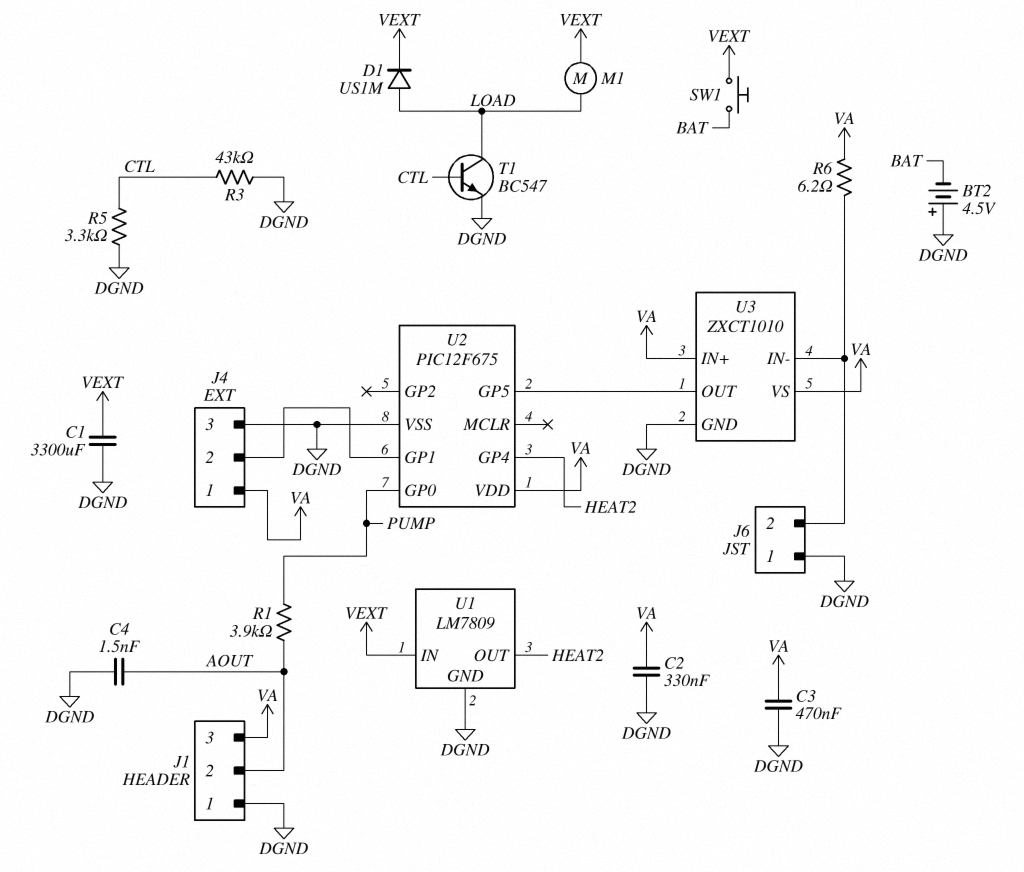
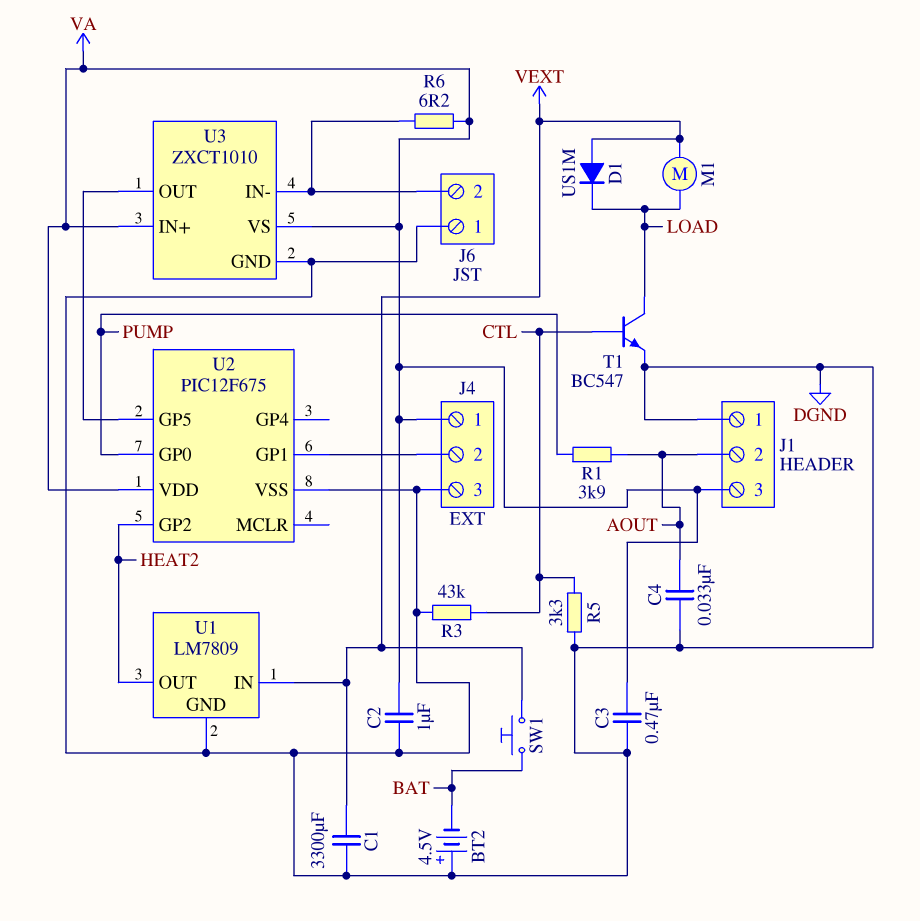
C2: 330nF (DGND, VA) -> 1uF (DGND, VA)
C4: 1.5nF (AOUT, DGND) -> 33nF (AOUT, DGND)
D1: diode US1M (A LOAD, K VEXT) -> diode US1M (A VEXT, K LOAD)
U2 pin GP2: none -> HEAT2
U2 pin GP4: HEAT2 -> none

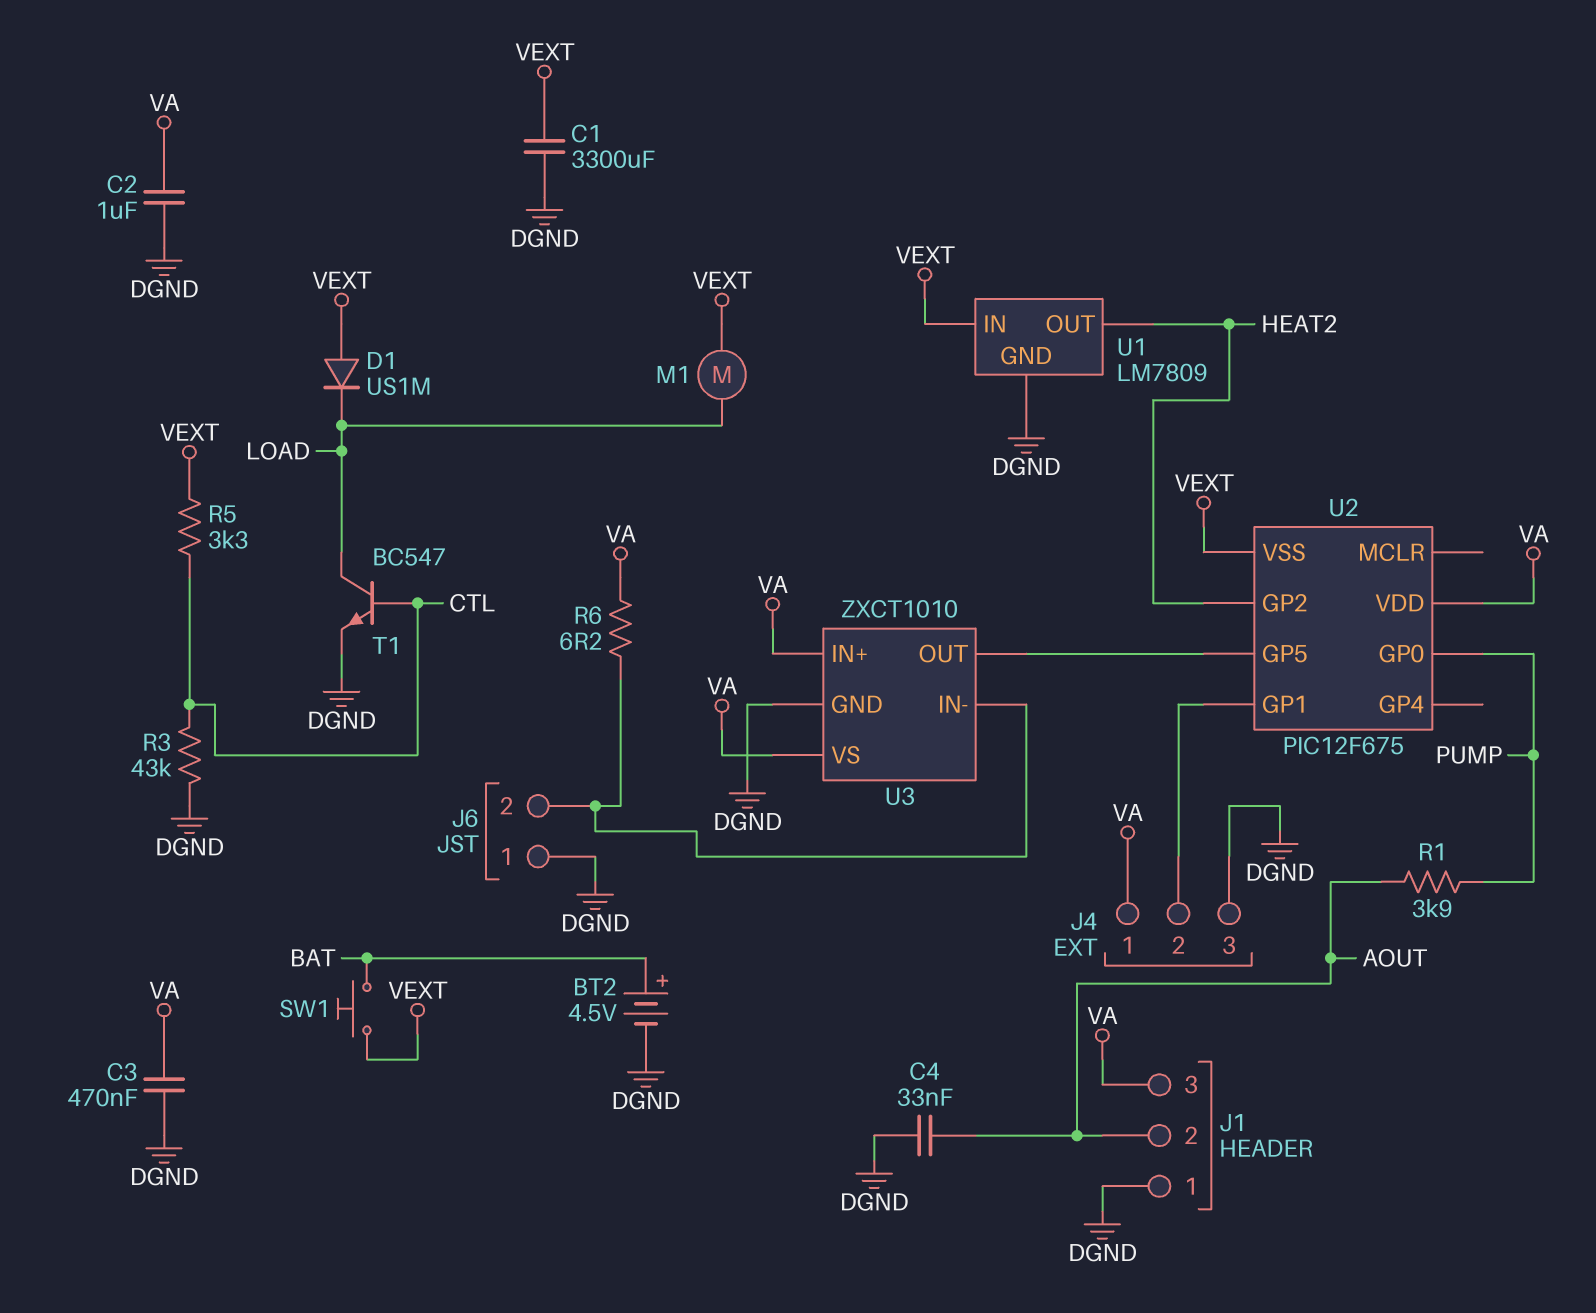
BT2: 4.5V (plus DGND, minus BAT) -> 4.5V (plus BAT, minus DGND)
R5: 3.3k (CTL, DGND) -> 3.3k (CTL, VEXT)
U2 pin VSS: DGND -> VEXT

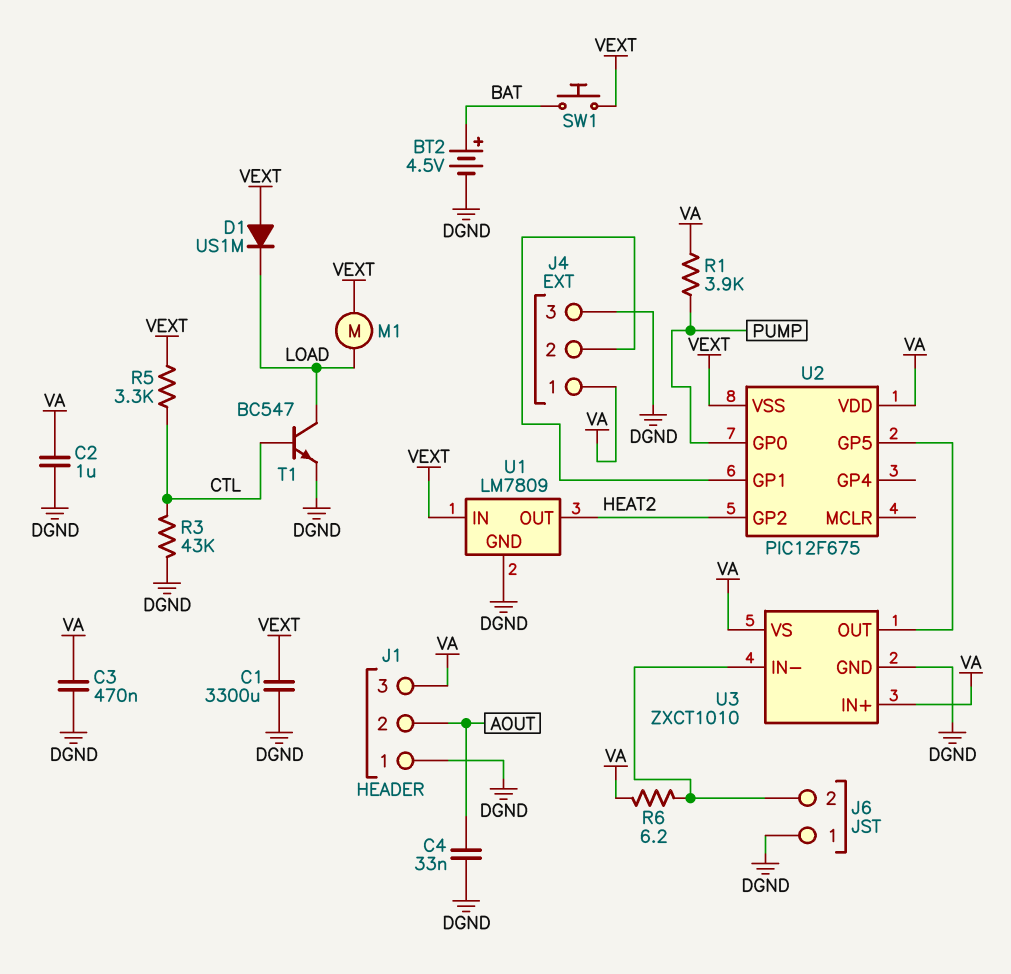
R1: 3.9k (AOUT, PUMP) -> 3.9k (PUMP, VA)

